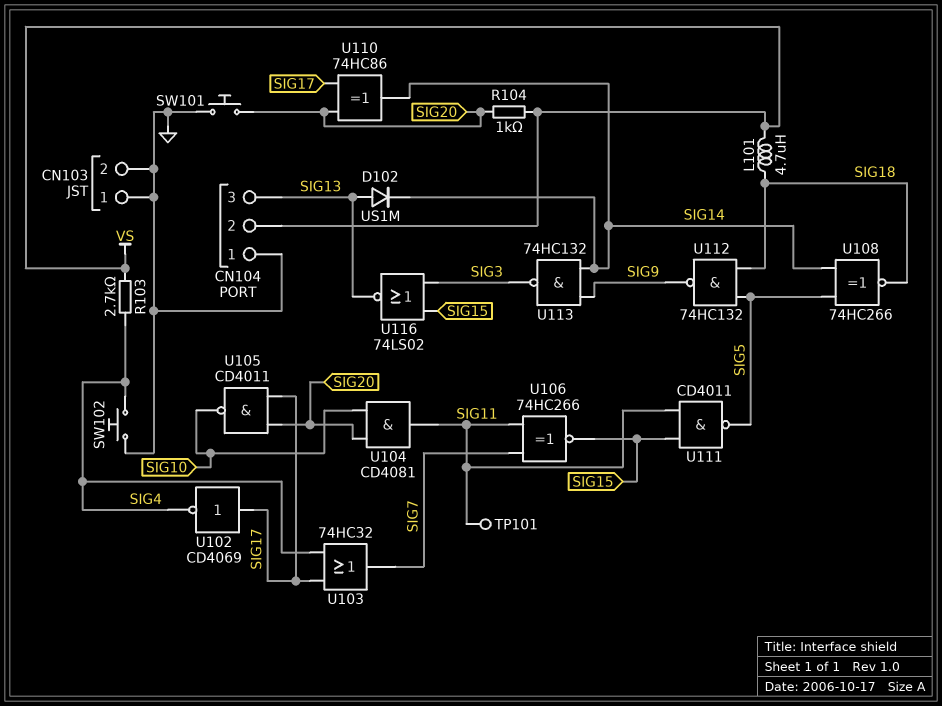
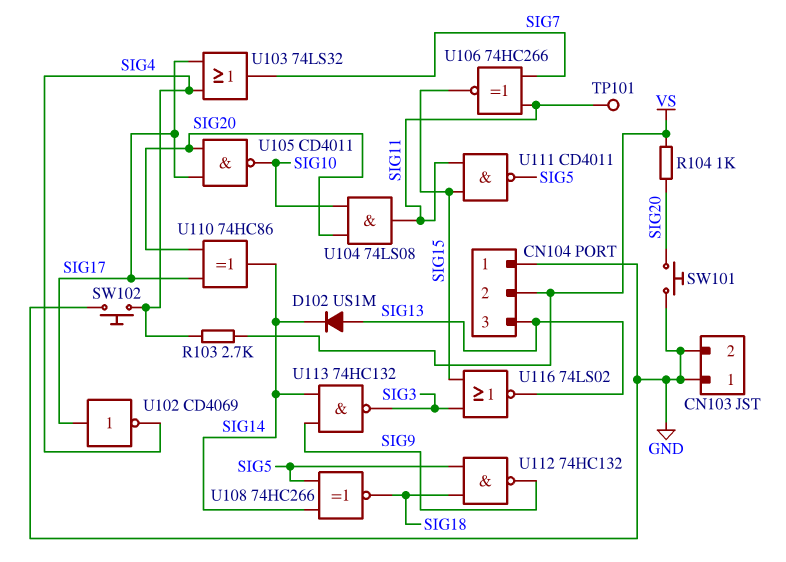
L101: 4.7uH (SIG18, VS) -> none
U103: OR 74HC32 (in SIG4, in SIG17, out SIG7) -> OR 74LS32 (in SIG4, in SIG17, out SIG7)
U104: AND CD4081 (in SIG10, in SIG20, out SIG11) -> AND 74LS08 (in SIG10, in SIG20, out SIG11)

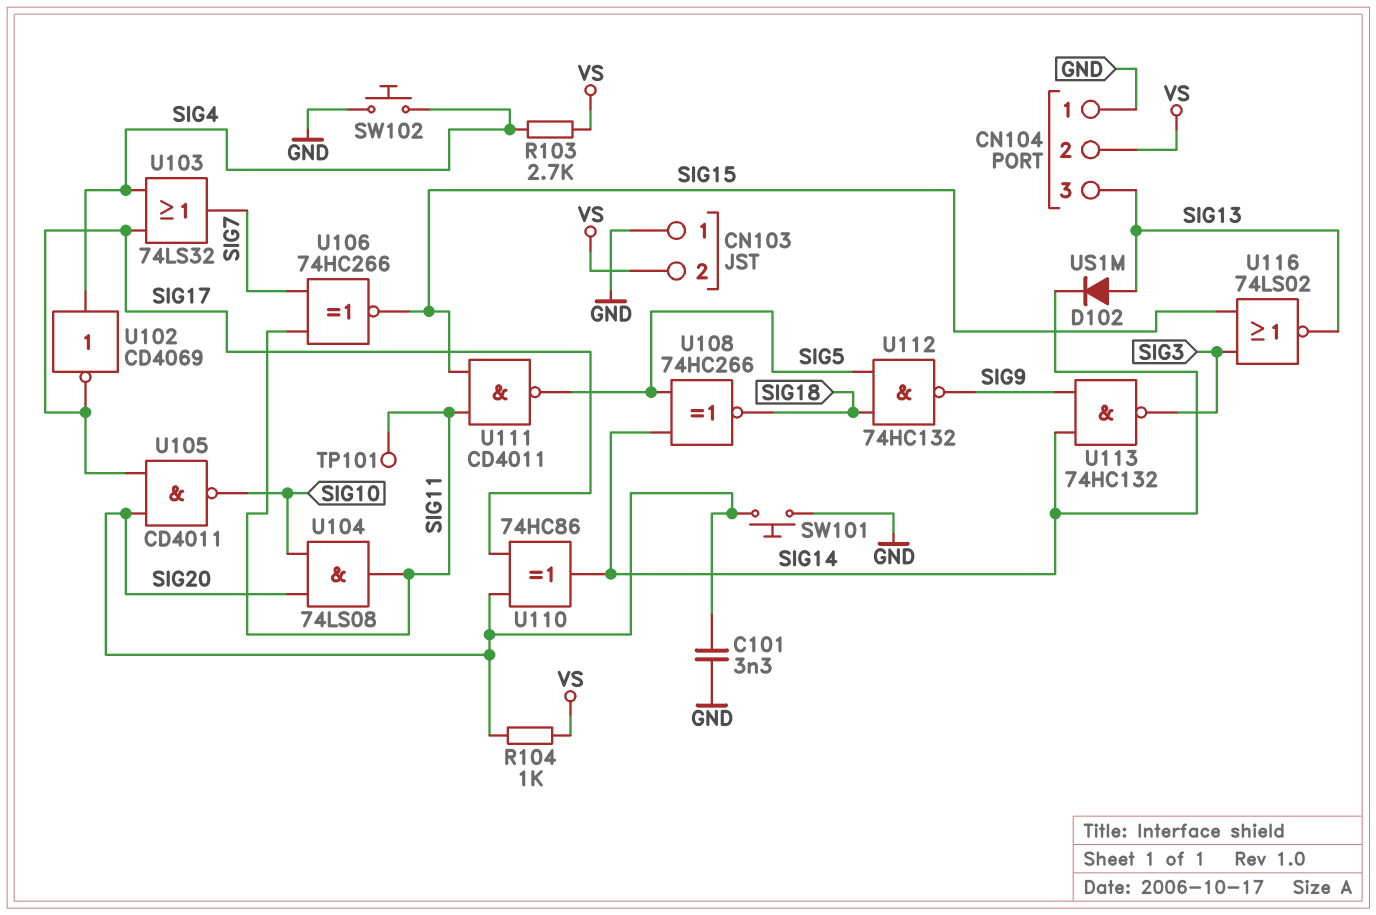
C101: none -> 3.3nF (GND, SIG20)
CN103 pin 2: GND -> VS
U102: NOT CD4069 (in SIG17, out SIG4) -> NOT CD4069 (in SIG4, out SIG17)

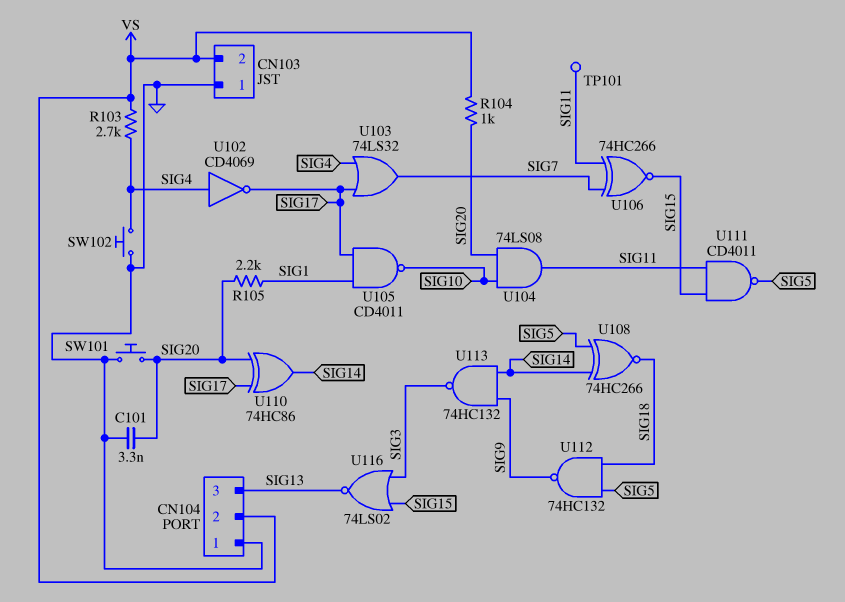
D102: diode US1M (A SIG13, K SIG14) -> none
R105: none -> 2.2k (SIG1, SIG20)
U105: NAND CD4011 (in SIG17, in SIG20, out SIG10) -> NAND CD4011 (in SIG1, in SIG17, out SIG10)

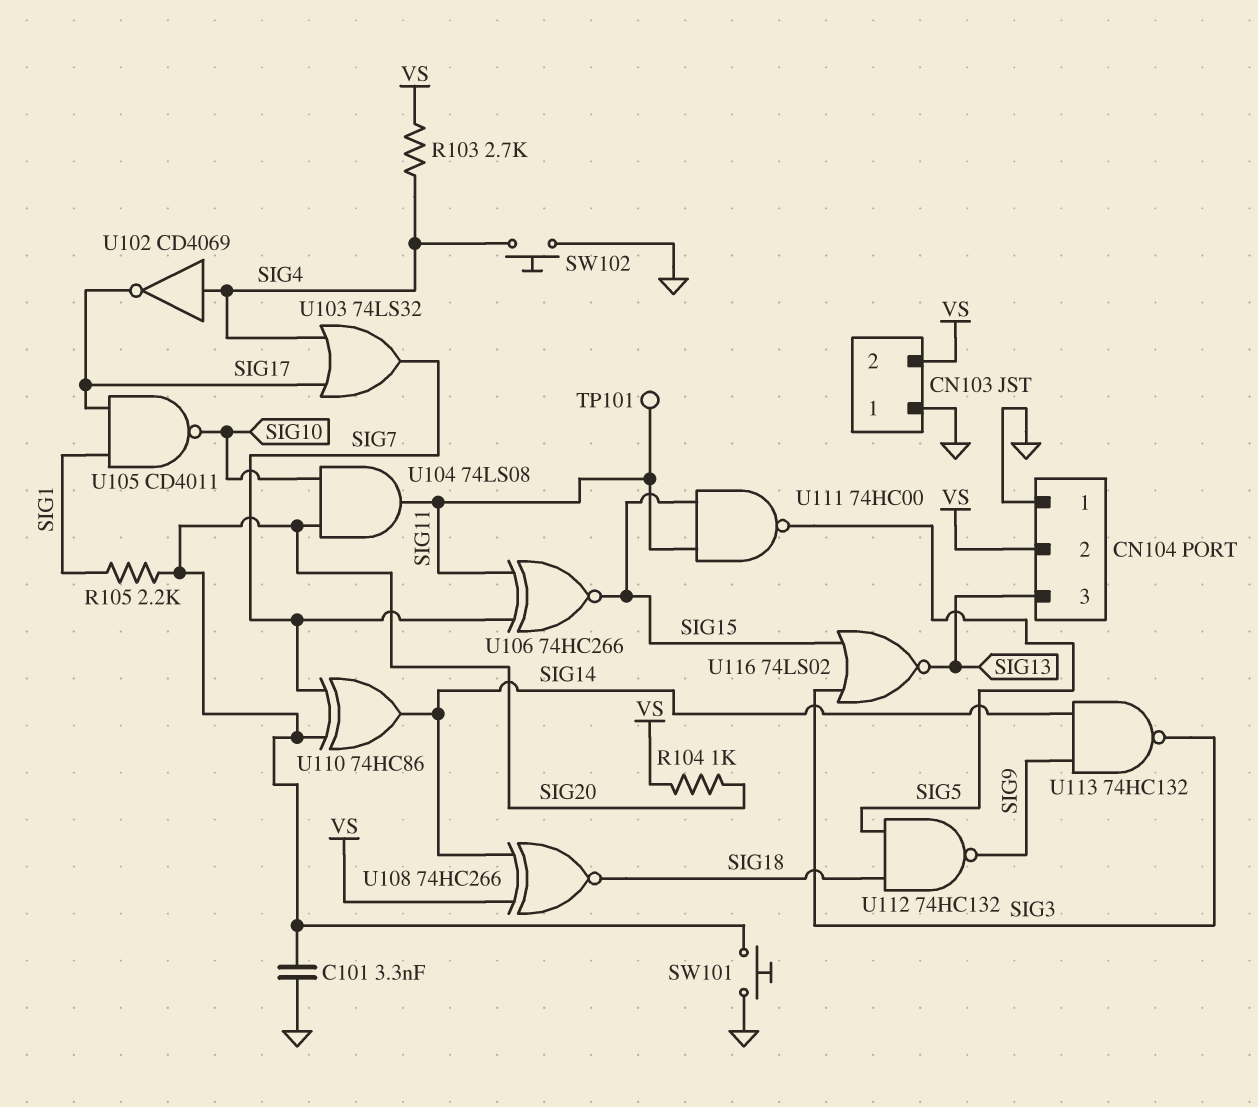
U108: XNOR 74HC266 (in SIG5, in SIG14, out SIG18) -> XNOR 74HC266 (in SIG14, in VS, out SIG18)
U110: XOR 74HC86 (in SIG17, in SIG20, out SIG14) -> XOR 74HC86 (in SIG7, in SIG20, out SIG14)
U111: NAND CD4011 (in SIG11, in SIG15, out SIG5) -> NAND 74HC00 (in SIG11, in SIG15, out SIG5)

